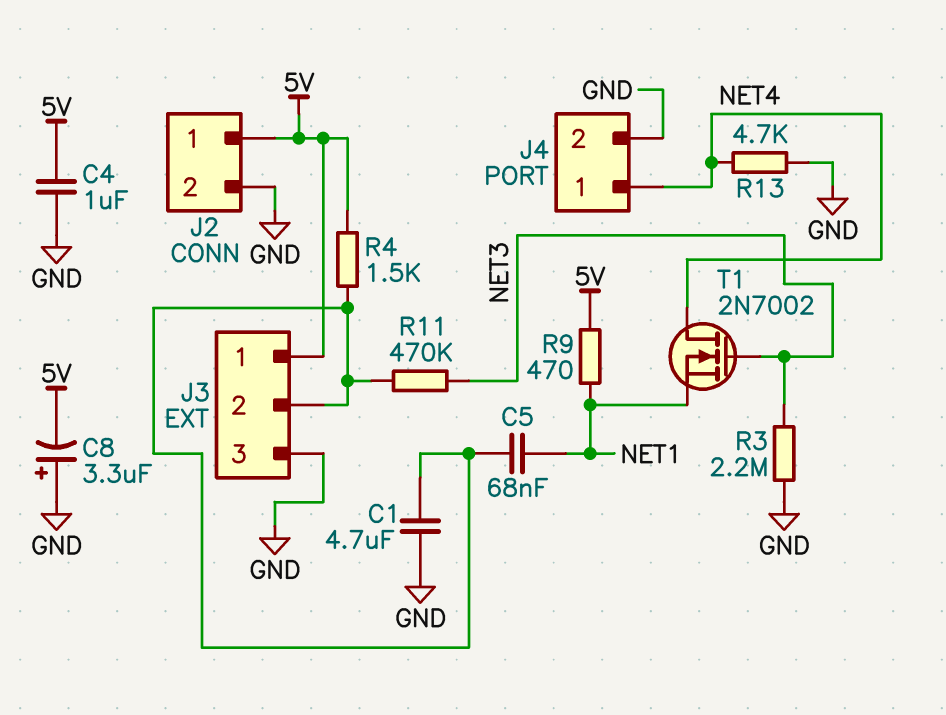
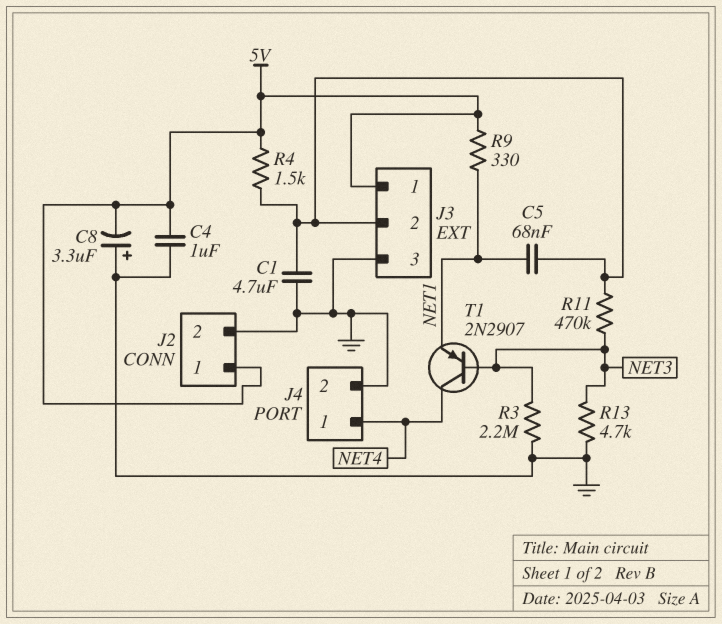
R9: 470 (5V, NET1) -> 330 (5V, NET1)
R13: 4.7k (GND, NET4) -> 4.7k (GND, NET3)
T1: NMOS 2N7002 (G NET3, D NET4, S NET1) -> PNP 2N2907 (B NET3, C NET4, E NET1)

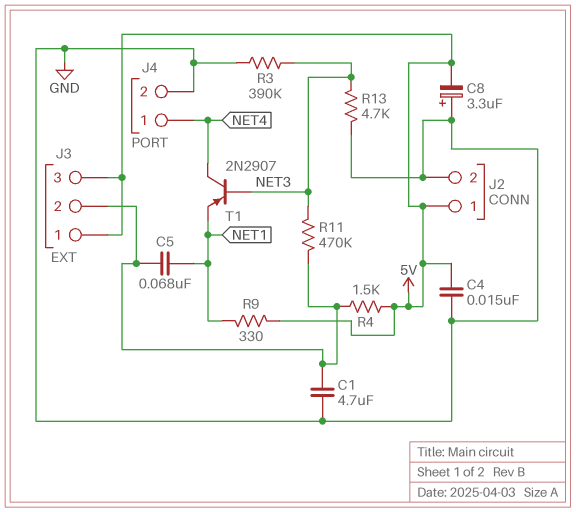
C4: 1uF (5V, GND) -> 15nF (5V, GND)
J3 pin 3: GND -> 5V
R3: 2.2M (GND, NET3) -> 390k (GND, NET3)

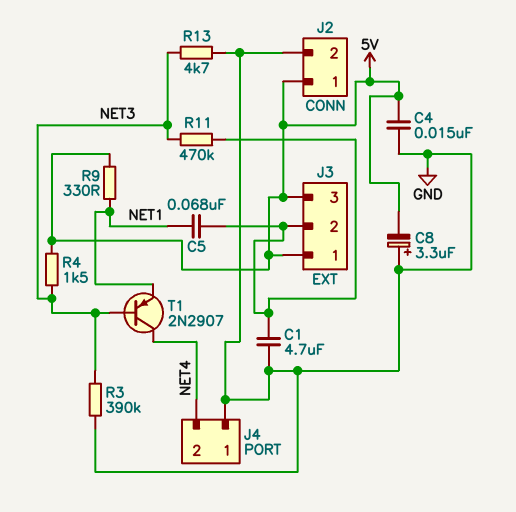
J4 pin 1: NET4 -> GND
J4 pin 2: GND -> NET4
R4: 1.5k (5V, J3/2) -> 1.5k (5V, NET3)

